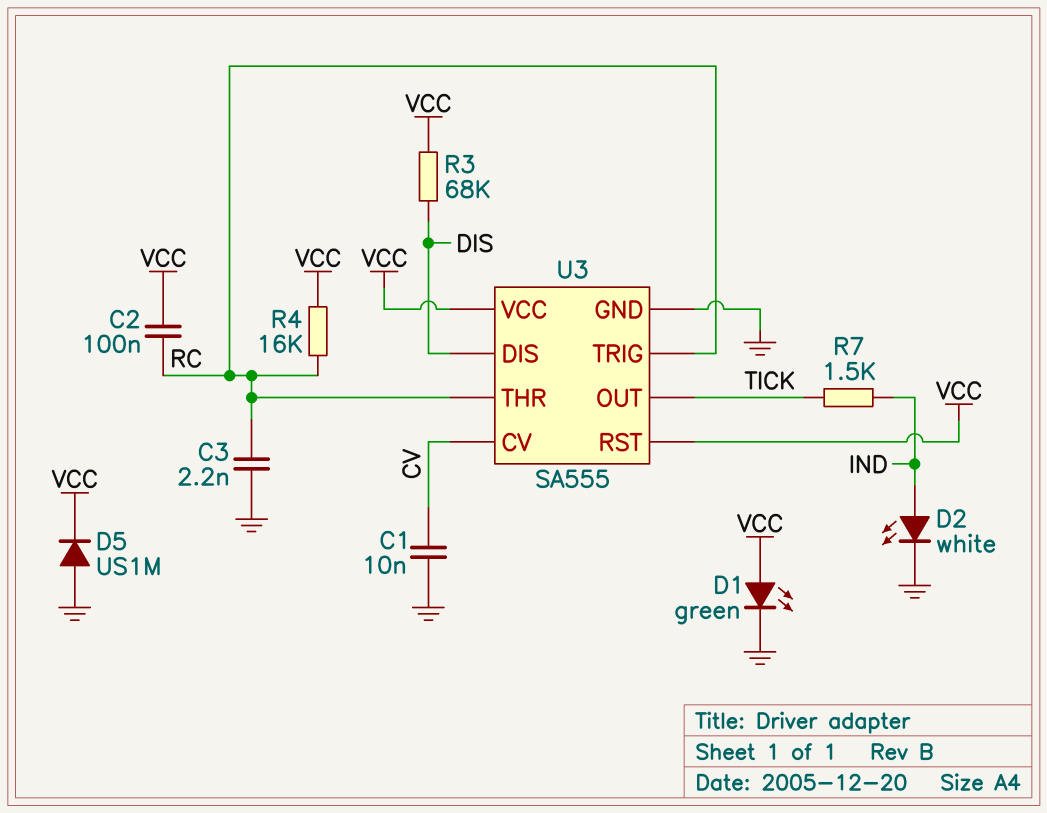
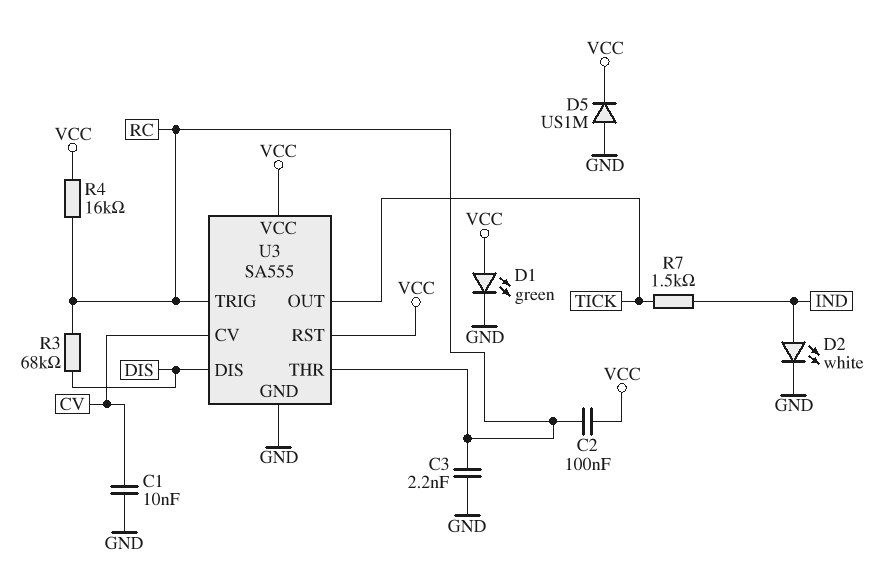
R3: 68k (DIS, VCC) -> 68k (DIS, RC)

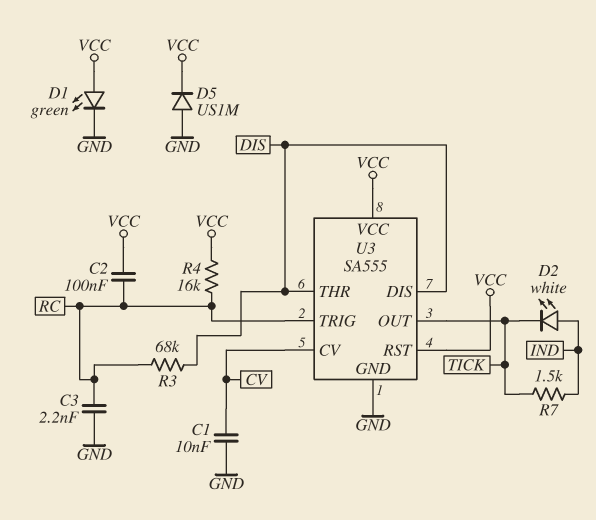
D2: LED white (A IND, K GND) -> LED white (A IND, K TICK)
U3 pin THR: RC -> DIS

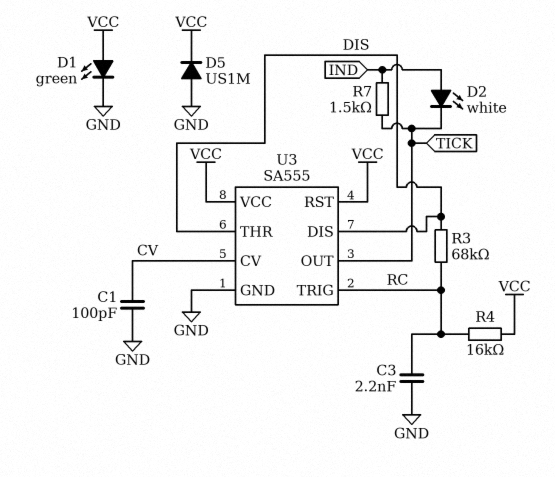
C1: 10nF (CV, GND) -> 100pF (CV, GND)
C2: 100nF (RC, VCC) -> none

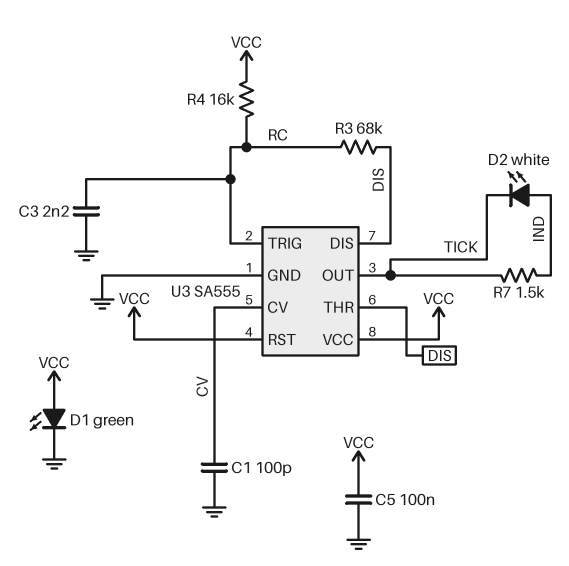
C5: none -> 100nF (GND, VCC)
D5: diode US1M (A GND, K VCC) -> none

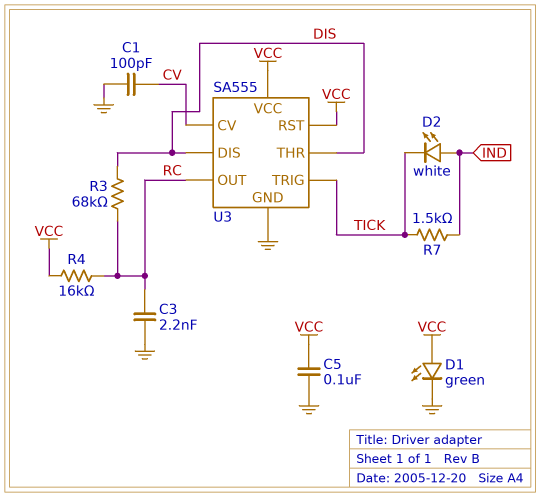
U3 pin OUT: TICK -> RC
U3 pin TRIG: RC -> TICK

